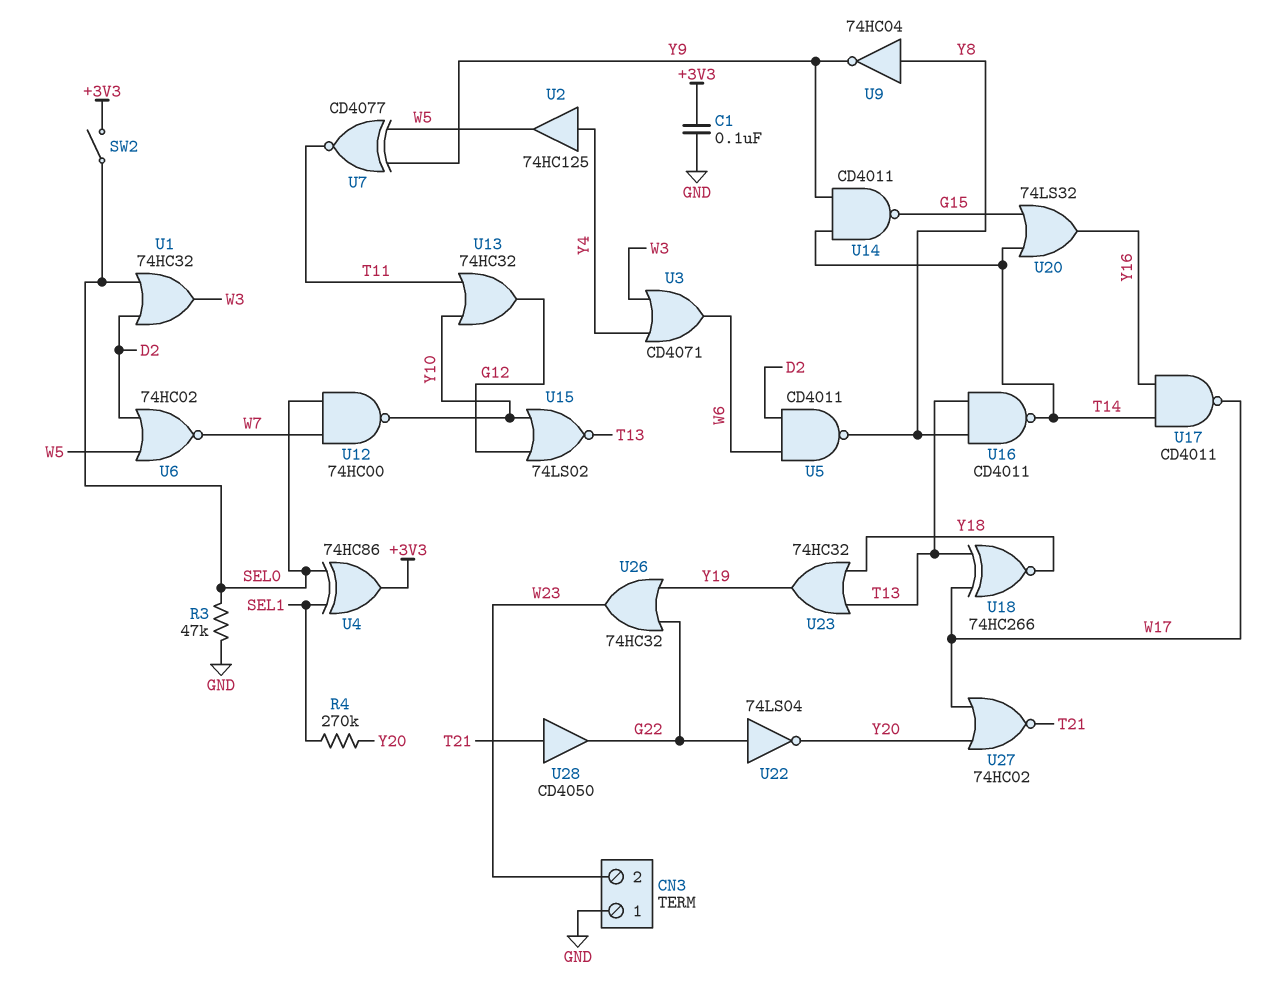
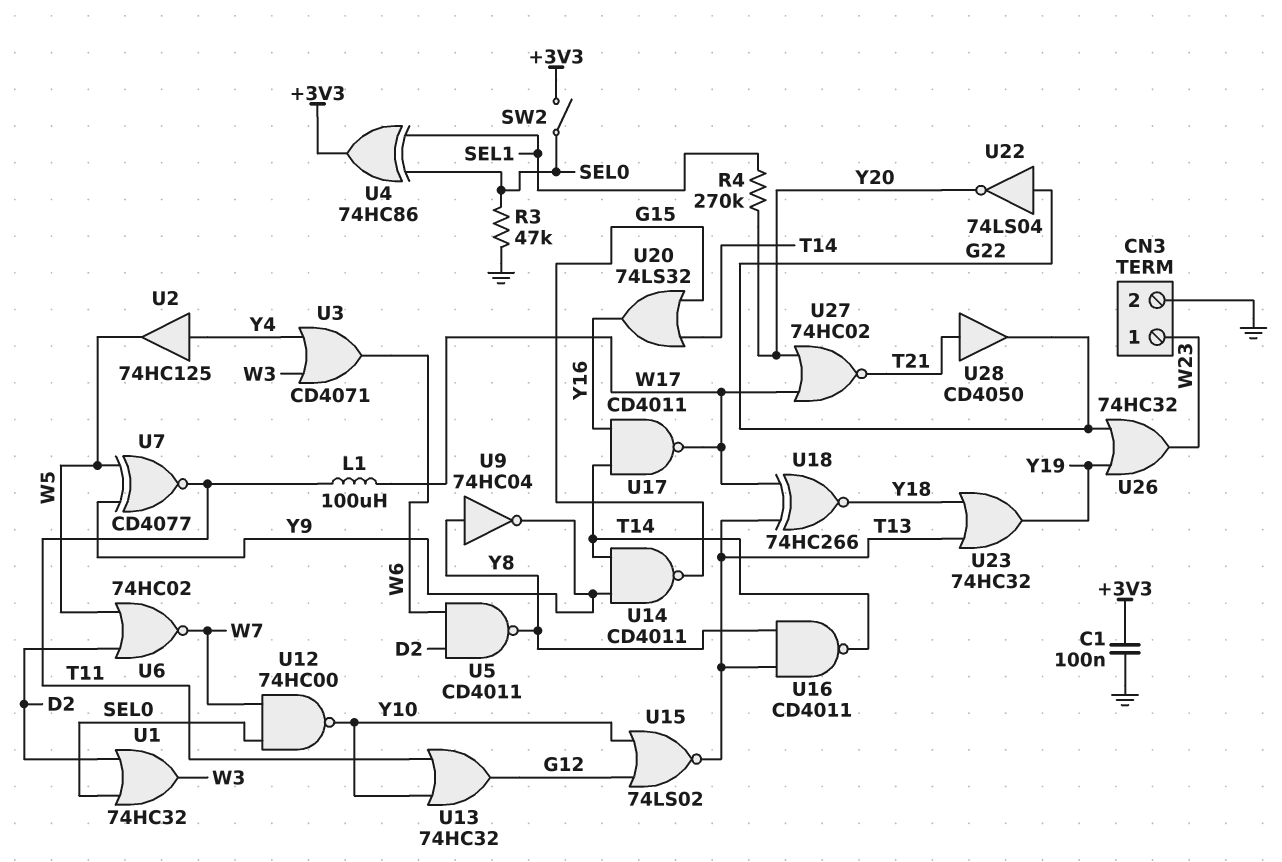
CN3 pin 1: GND -> W23
CN3 pin 2: W23 -> GND
L1: none -> 100uH (T11, W17)

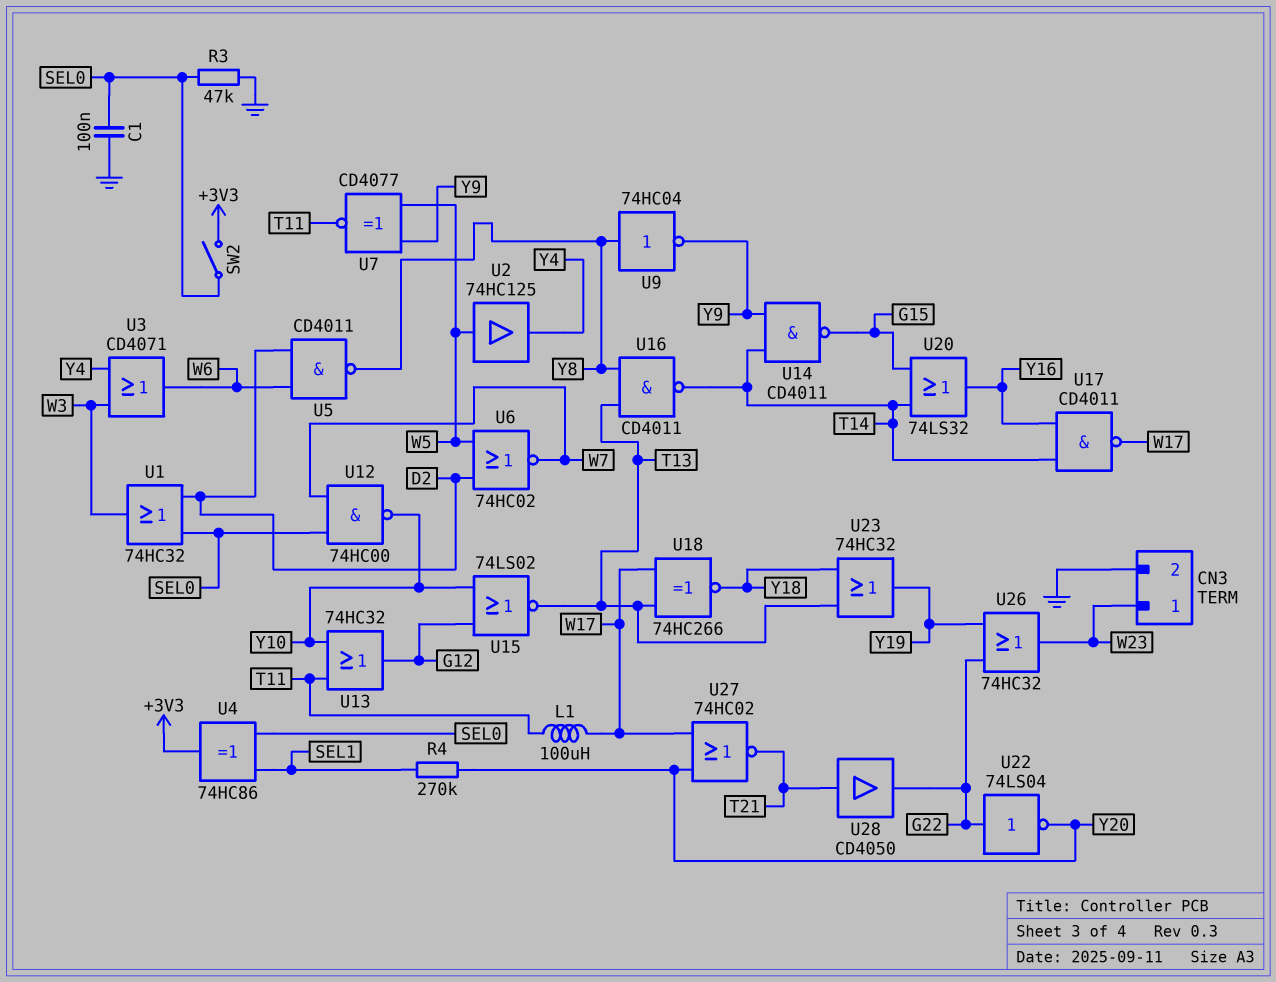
C1: 100nF (+3V3, GND) -> 100nF (GND, SEL0)
U2: buffer 74HC125 (in Y4, out W5) -> buffer 74HC125 (in W5, out Y4)

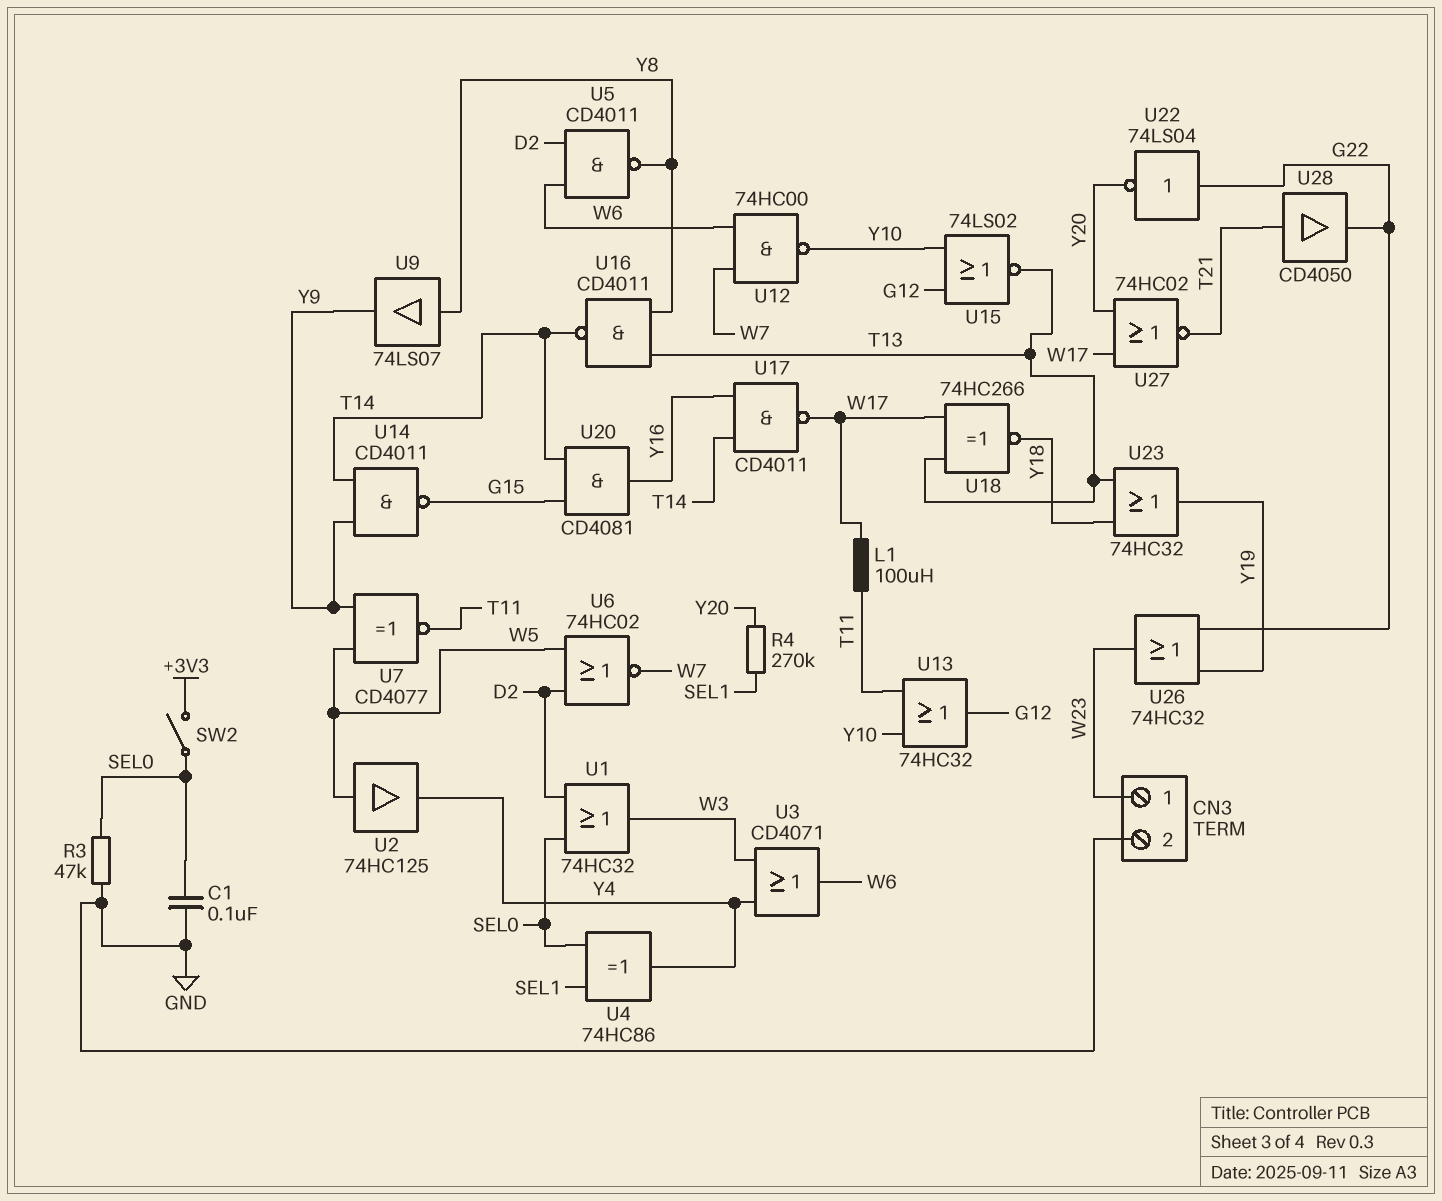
U4: XOR 74HC86 (in SEL0, in SEL1, out +3V3) -> XOR 74HC86 (in SEL0, in SEL1, out Y4)
U9: NOT 74HC04 (in Y8, out Y9) -> buffer 74LS07 (in Y8, out Y9)
U12: NAND 74HC00 (in SEL0, in W7, out Y10) -> NAND 74HC00 (in W6, in W7, out Y10)
U20: OR 74LS32 (in G15, in T14, out Y16) -> AND CD4081 (in G15, in T14, out Y16)

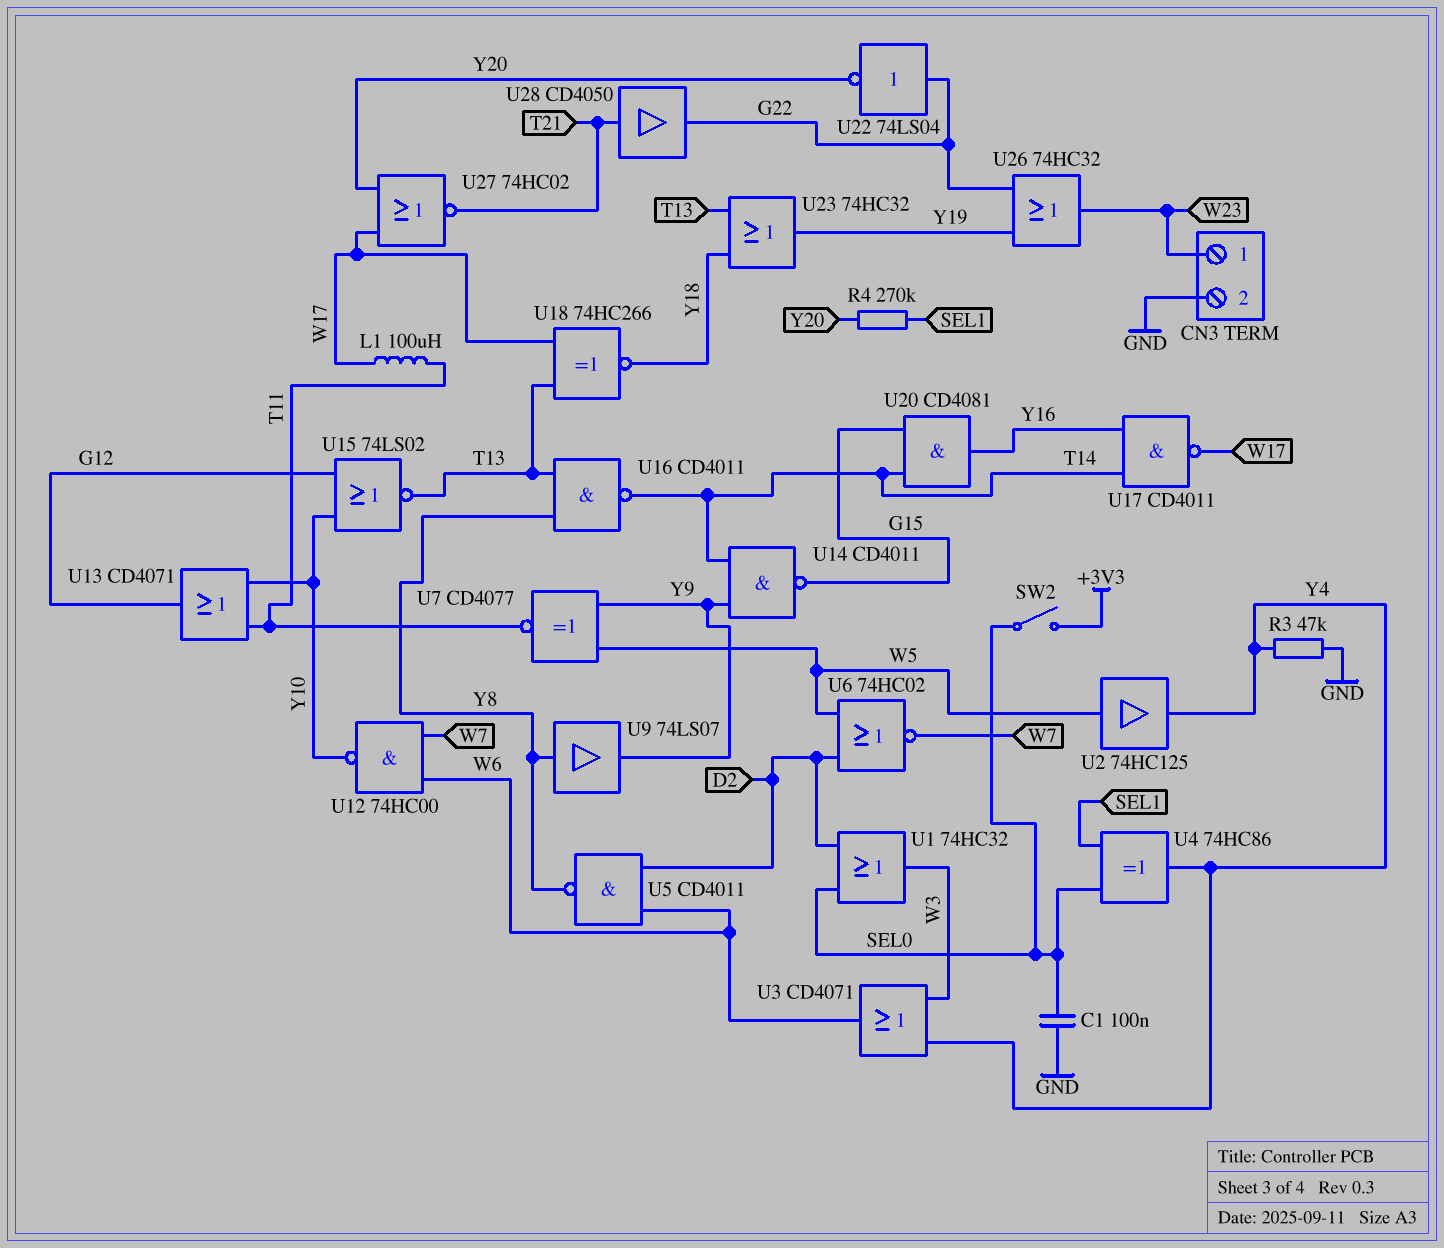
R3: 47k (GND, SEL0) -> 47k (GND, Y4)
U13: OR 74HC32 (in T11, in Y10, out G12) -> OR CD4071 (in T11, in Y10, out G12)

